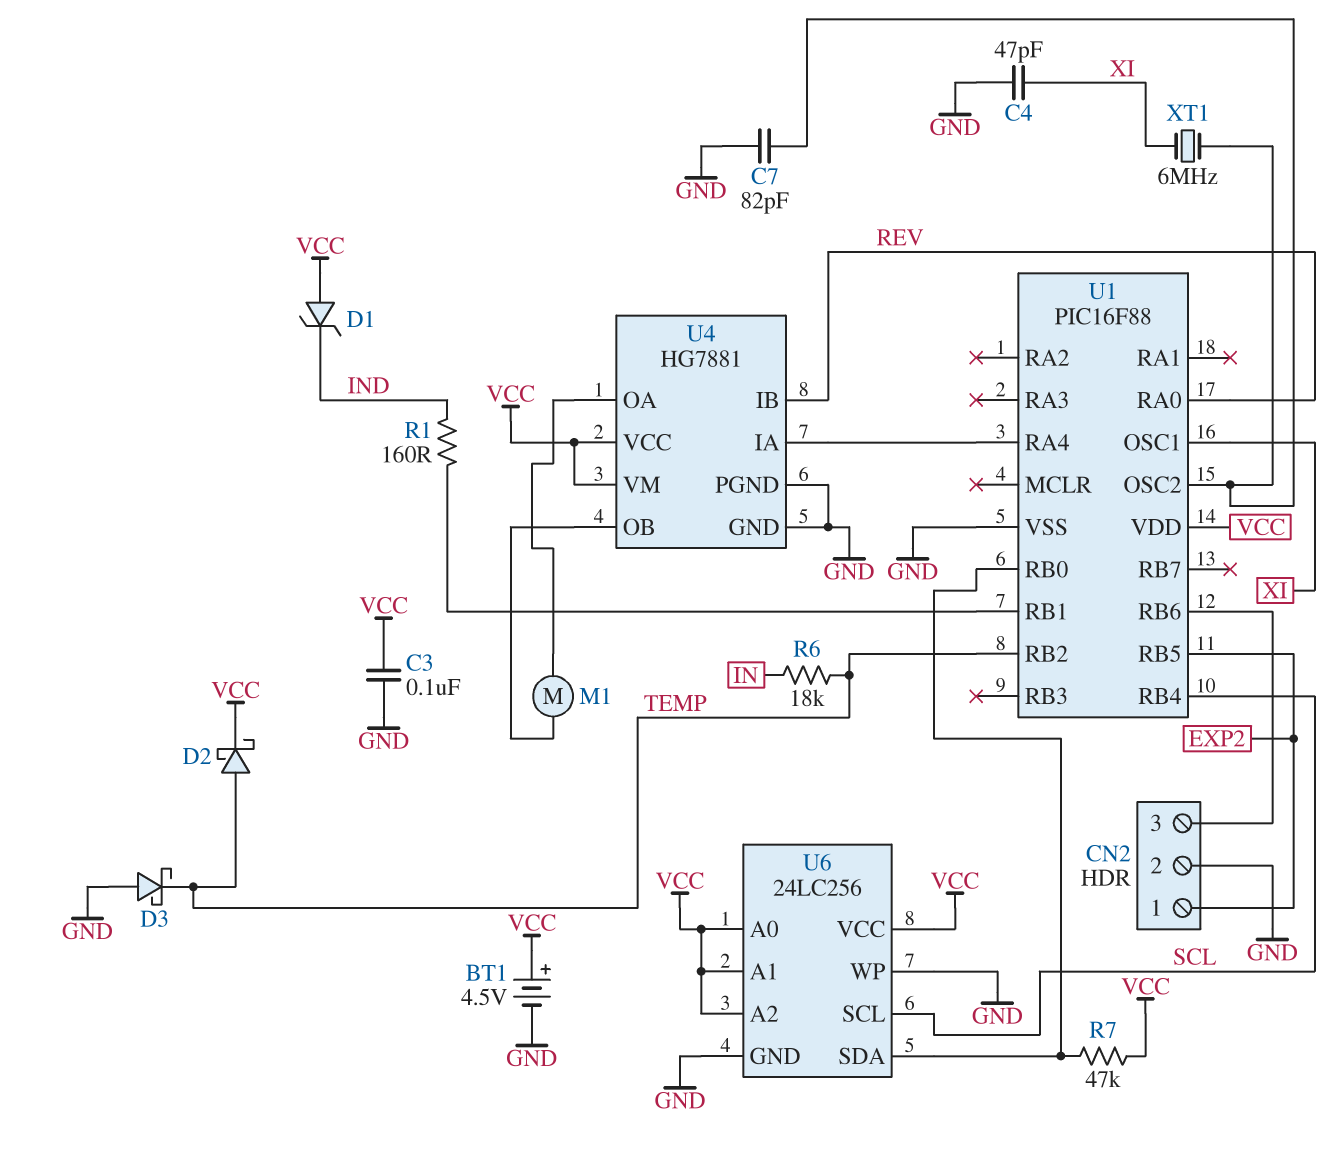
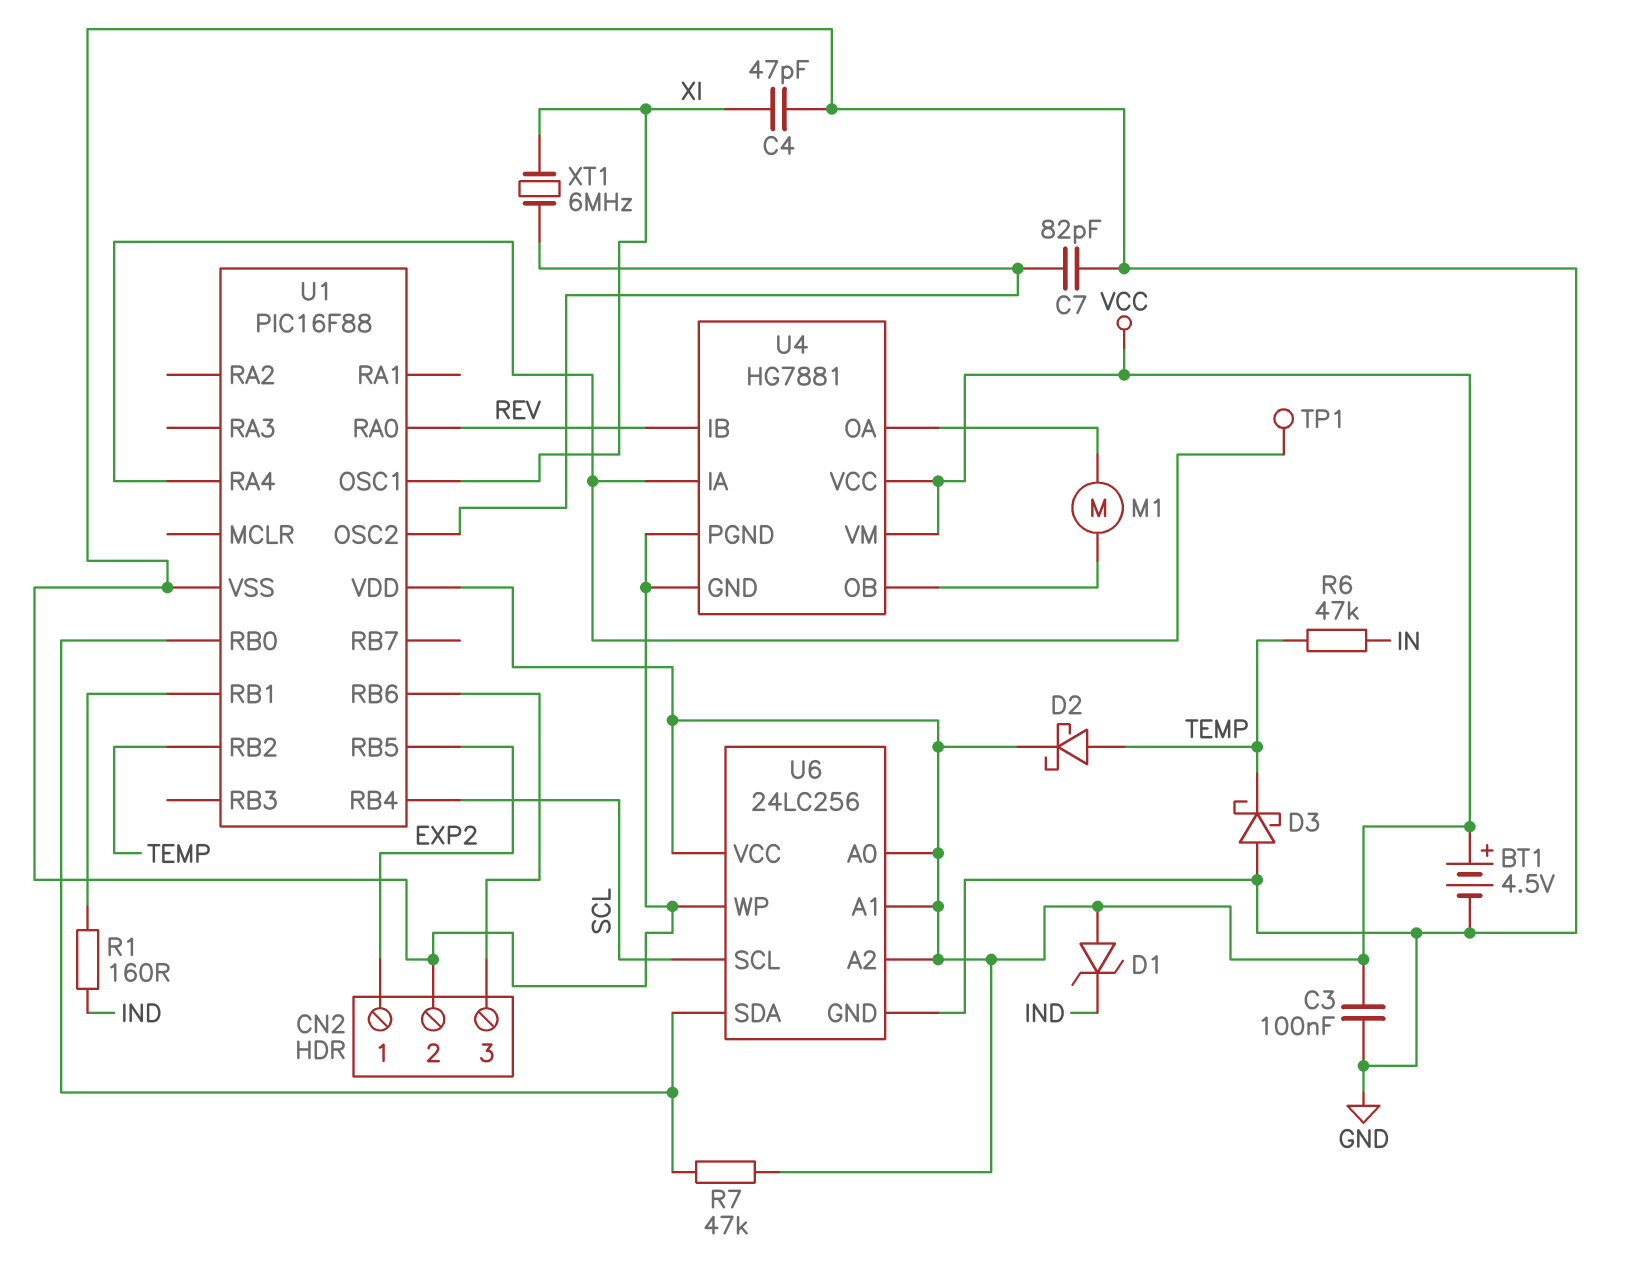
R6: 18k (IN, TEMP) -> 47k (IN, TEMP)
TP1: none -> test point (U1/RA4)

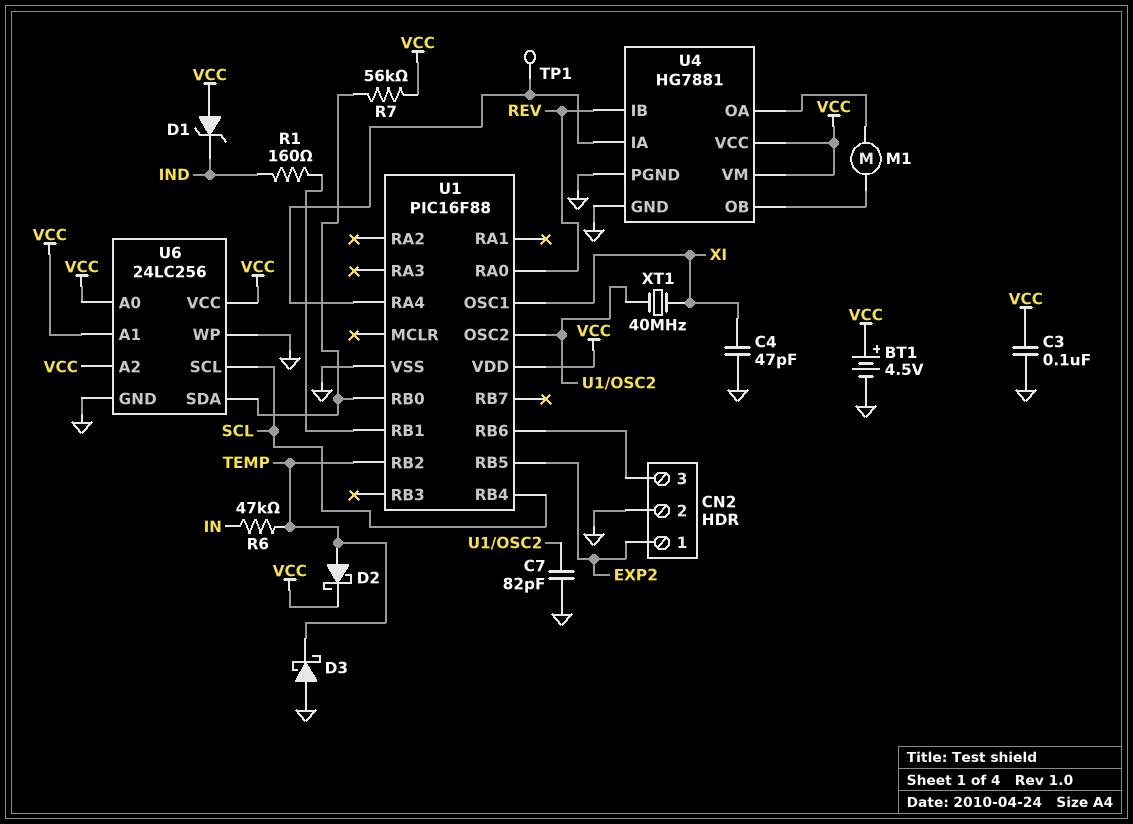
R7: 47k (U1/RB0, VCC) -> 56k (U1/RB0, VCC)
XT1: 6MHz (U1/OSC2, XI) -> 40MHz (U1/OSC2, XI)

